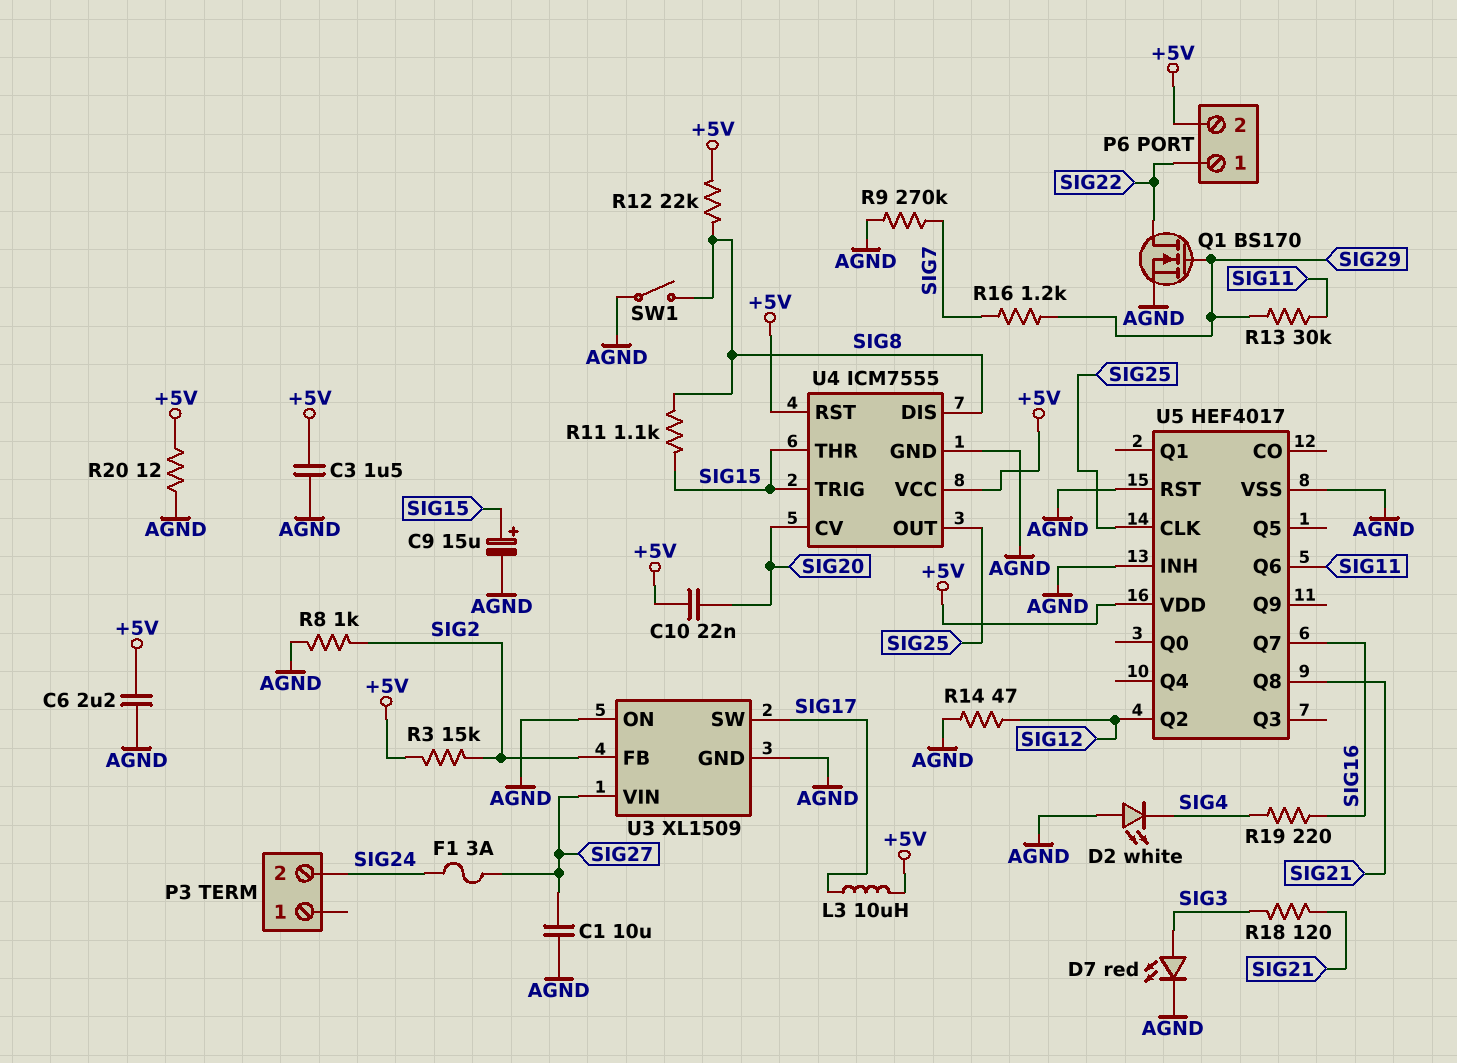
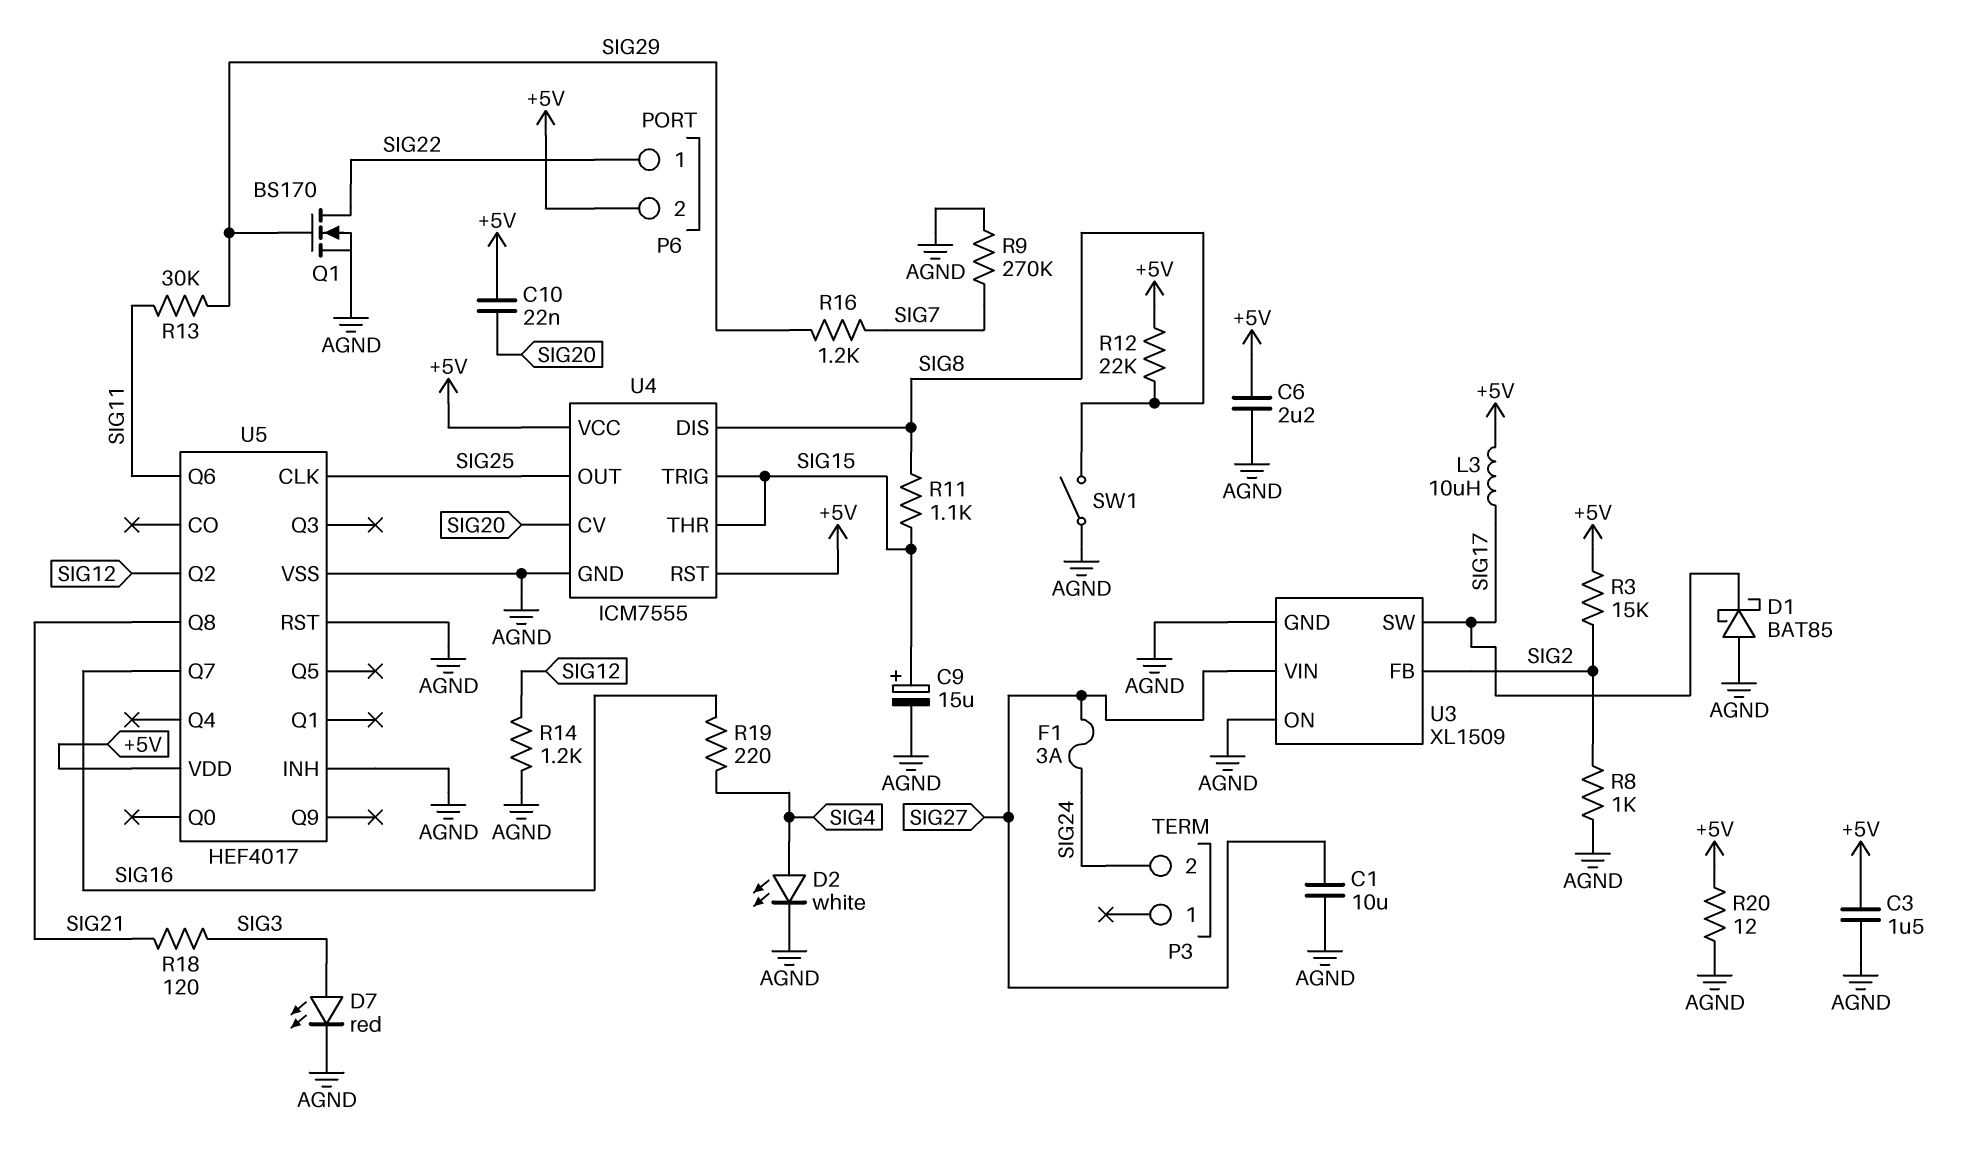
D1: none -> schottky BAT85 (A AGND, K SIG17)
D2: LED white (A AGND, K SIG4) -> LED white (A SIG4, K AGND)
R14: 47 (AGND, SIG12) -> 1.2k (AGND, SIG12)

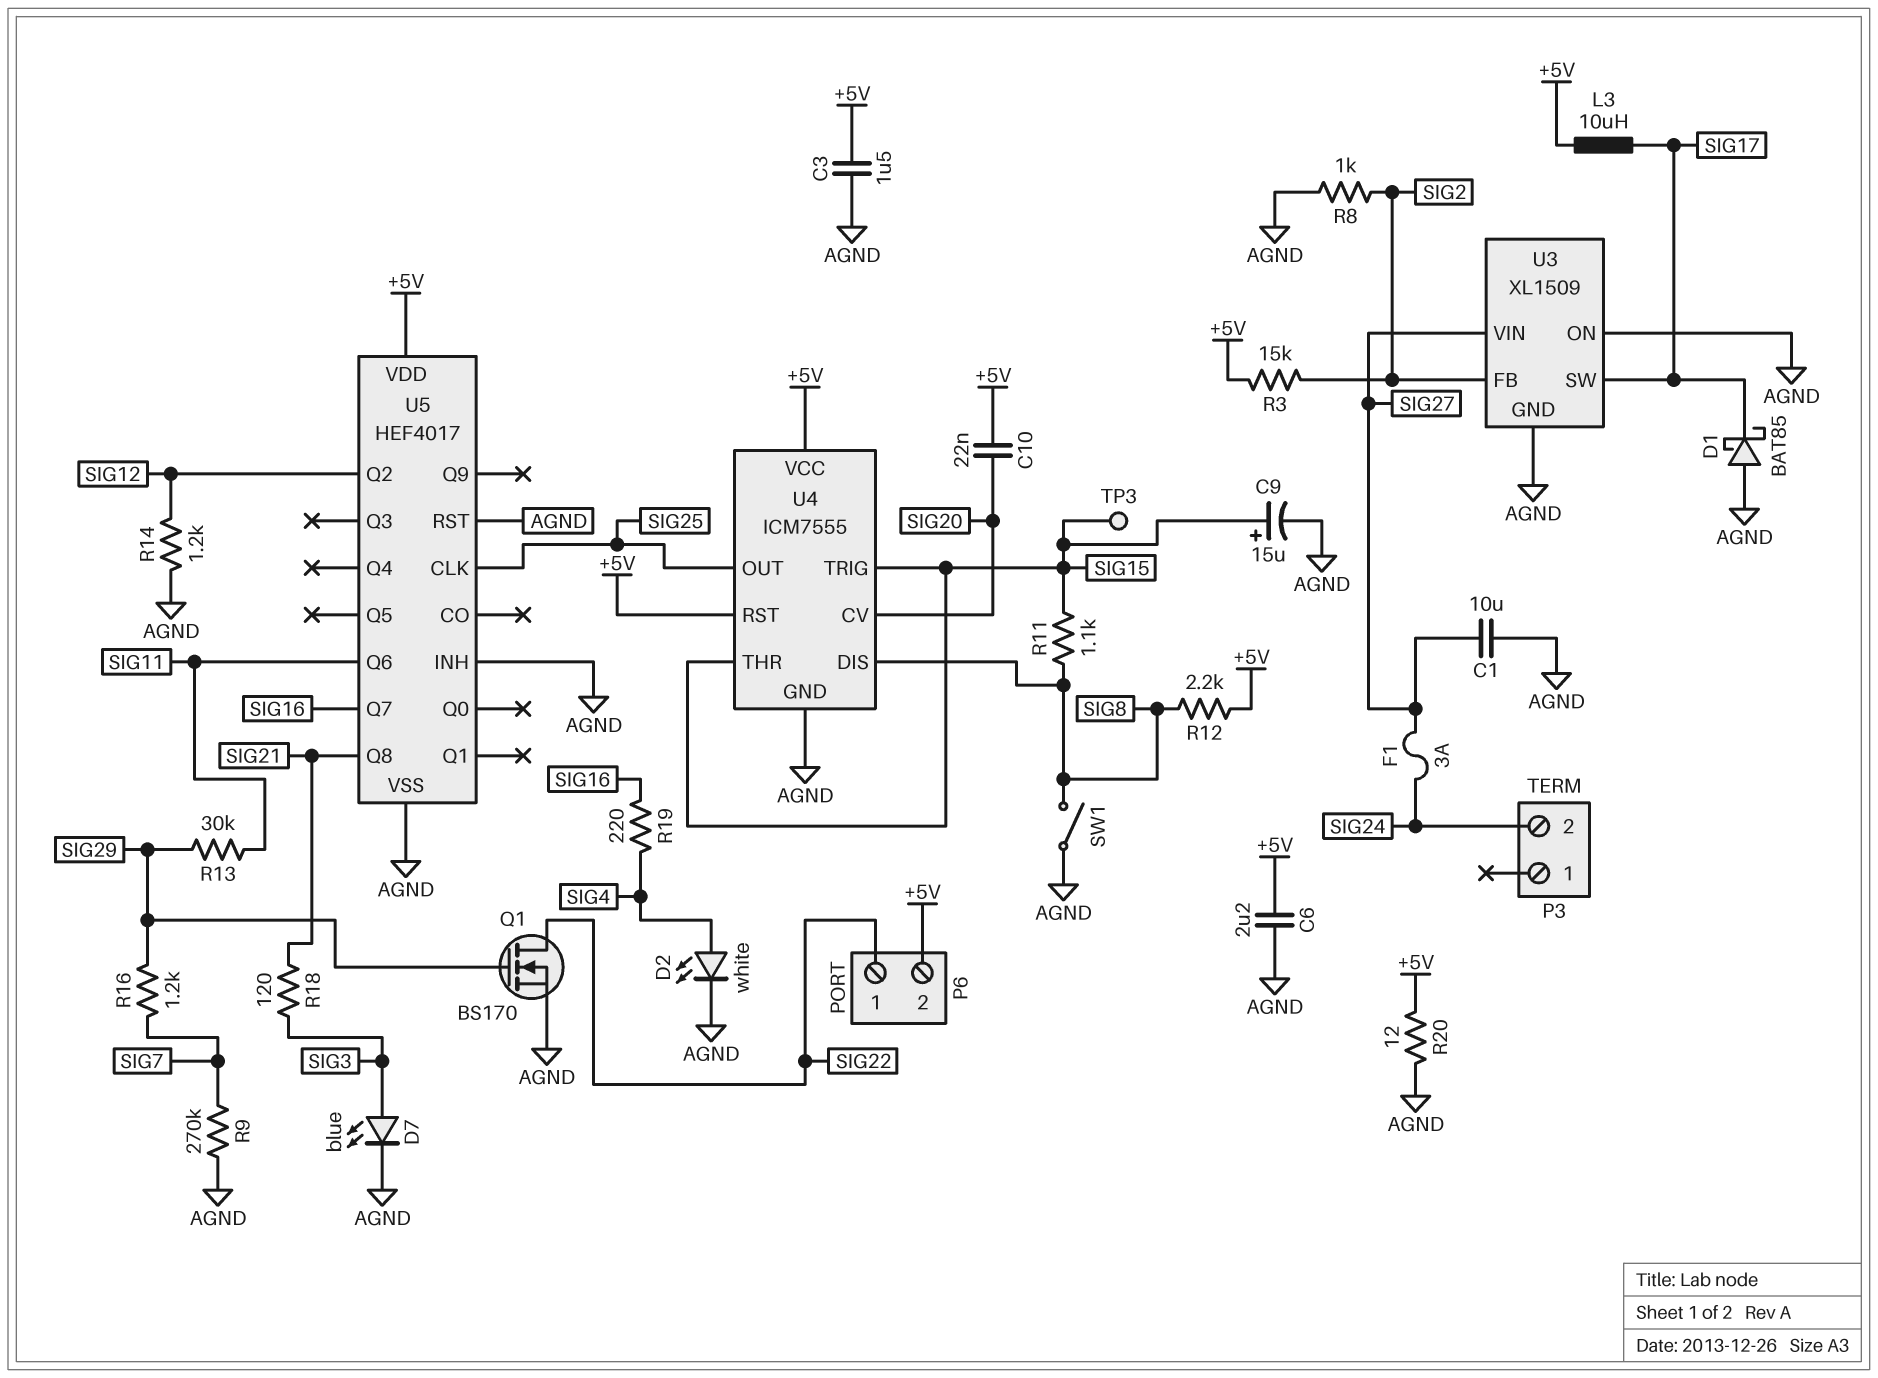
D7: LED red (A SIG3, K AGND) -> LED blue (A SIG3, K AGND)
R12: 22k (+5V, SIG8) -> 2.2k (+5V, SIG8)
TP3: none -> test point (SIG15)

